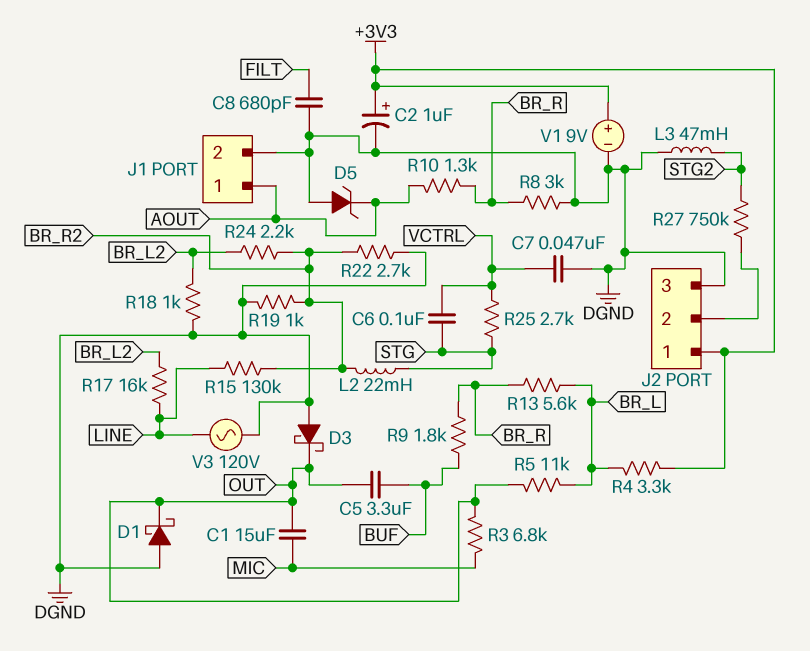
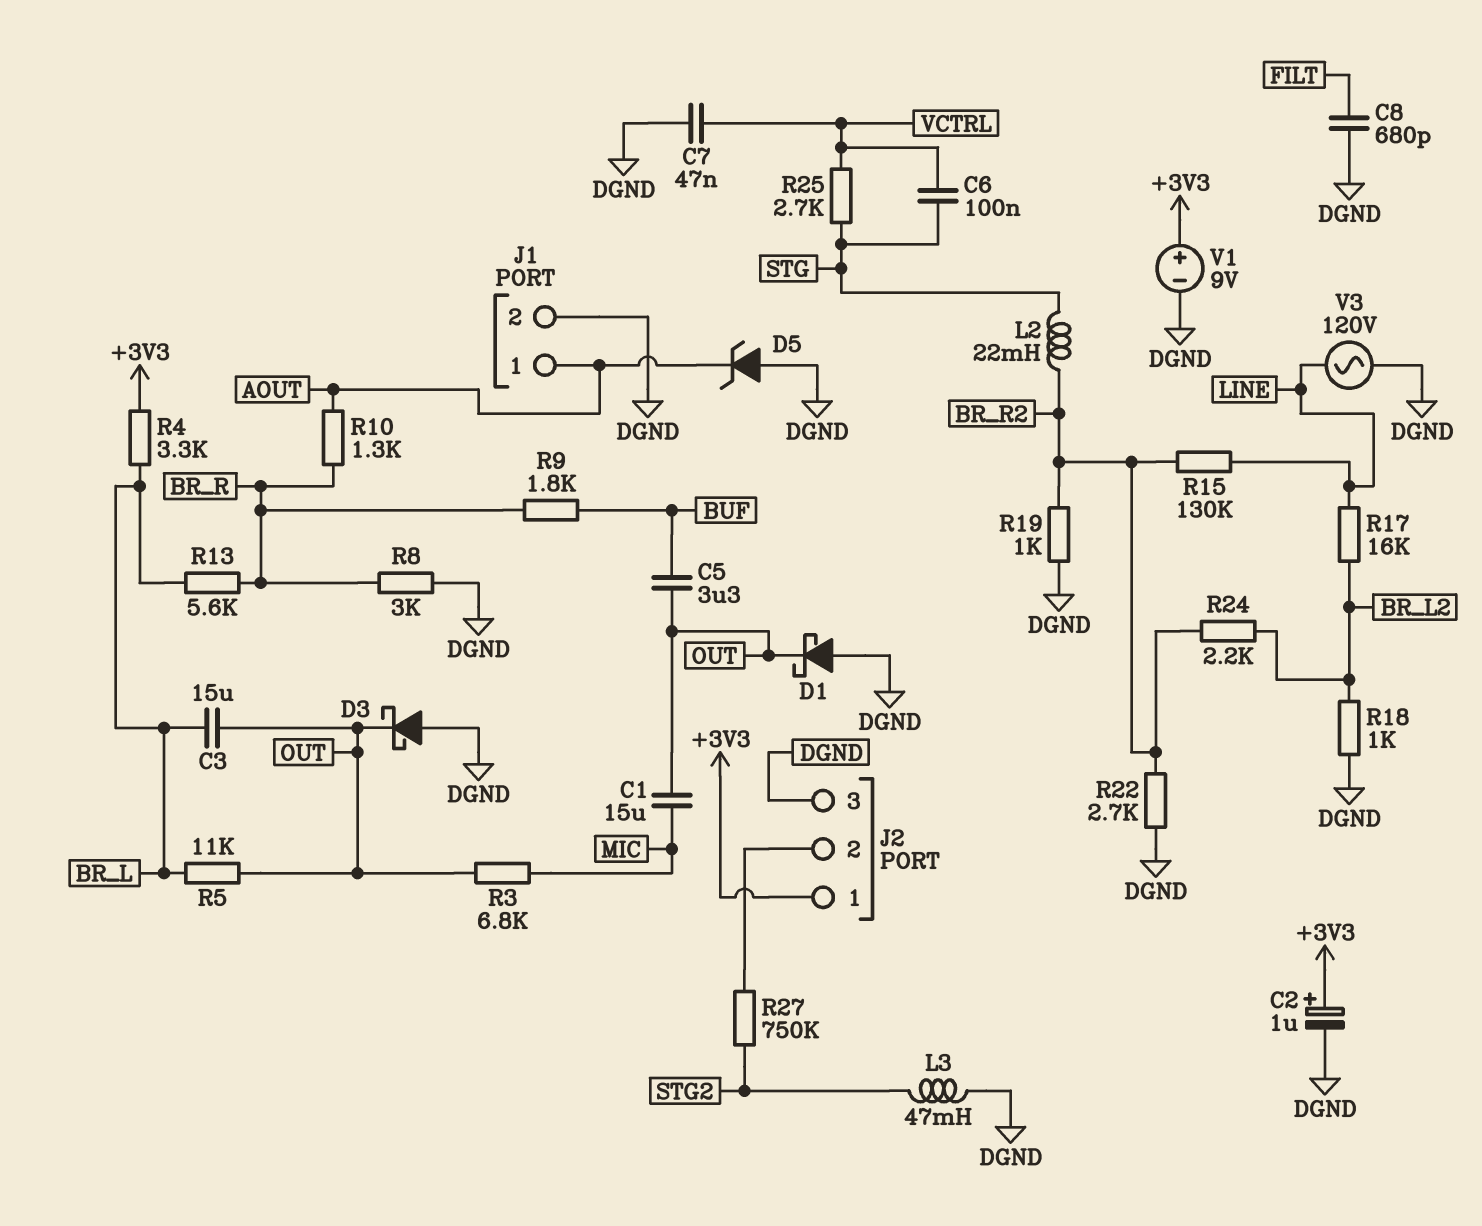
C3: none -> 15uF (BR_L, OUT)

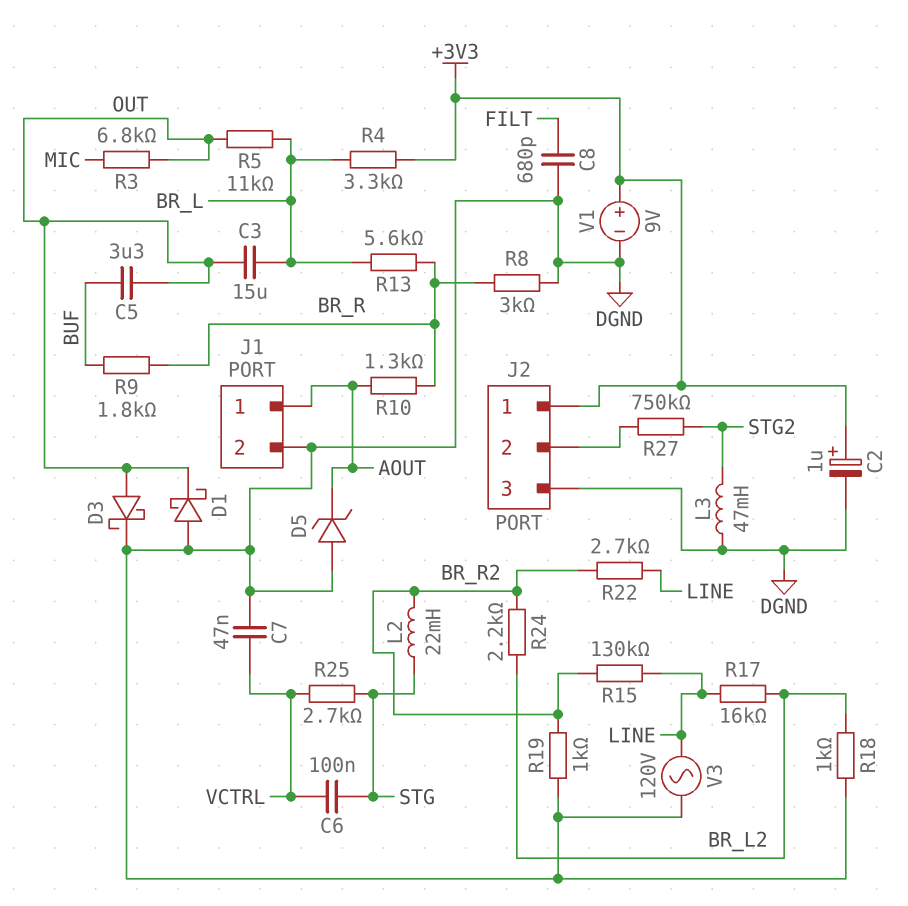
C1: 15uF (MIC, OUT) -> none
D3: schottky (A DGND, K OUT) -> schottky (A OUT, K DGND)
R22: 2.7k (BR_R2, DGND) -> 2.7k (BR_R2, LINE)

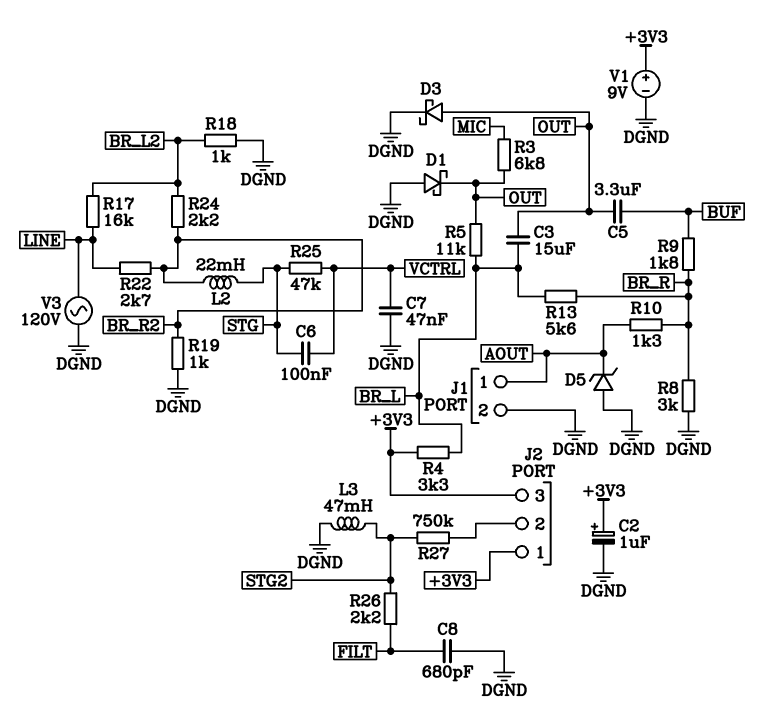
J2 pin 3: DGND -> +3V3
R15: 130k (BR_R2, LINE) -> none
R25: 2.7k (STG, VCTRL) -> 47k (STG, VCTRL)
R26: none -> 2.2k (FILT, STG2)

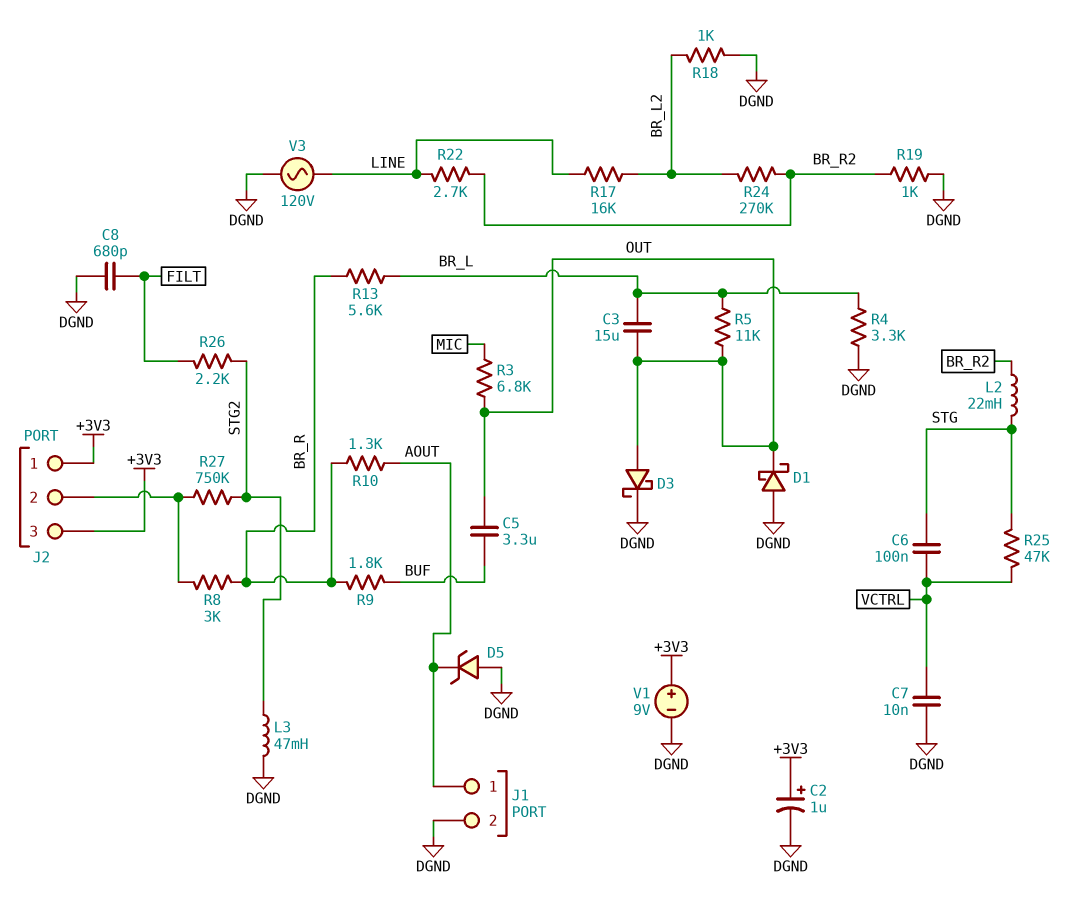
C7: 47nF (DGND, VCTRL) -> 10nF (DGND, VCTRL)
R4: 3.3k (+3V3, BR_L) -> 3.3k (BR_L, DGND)
R8: 3k (BR_R, DGND) -> 3k (BR_R, J2/2)
R24: 2.2k (BR_L2, BR_R2) -> 270k (BR_L2, BR_R2)

